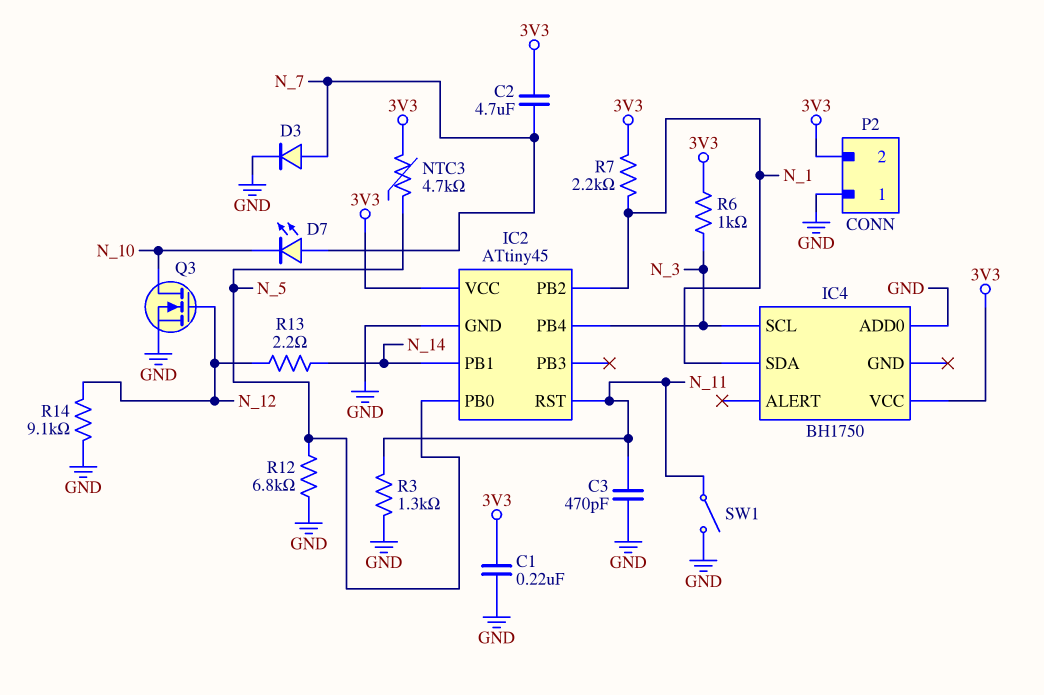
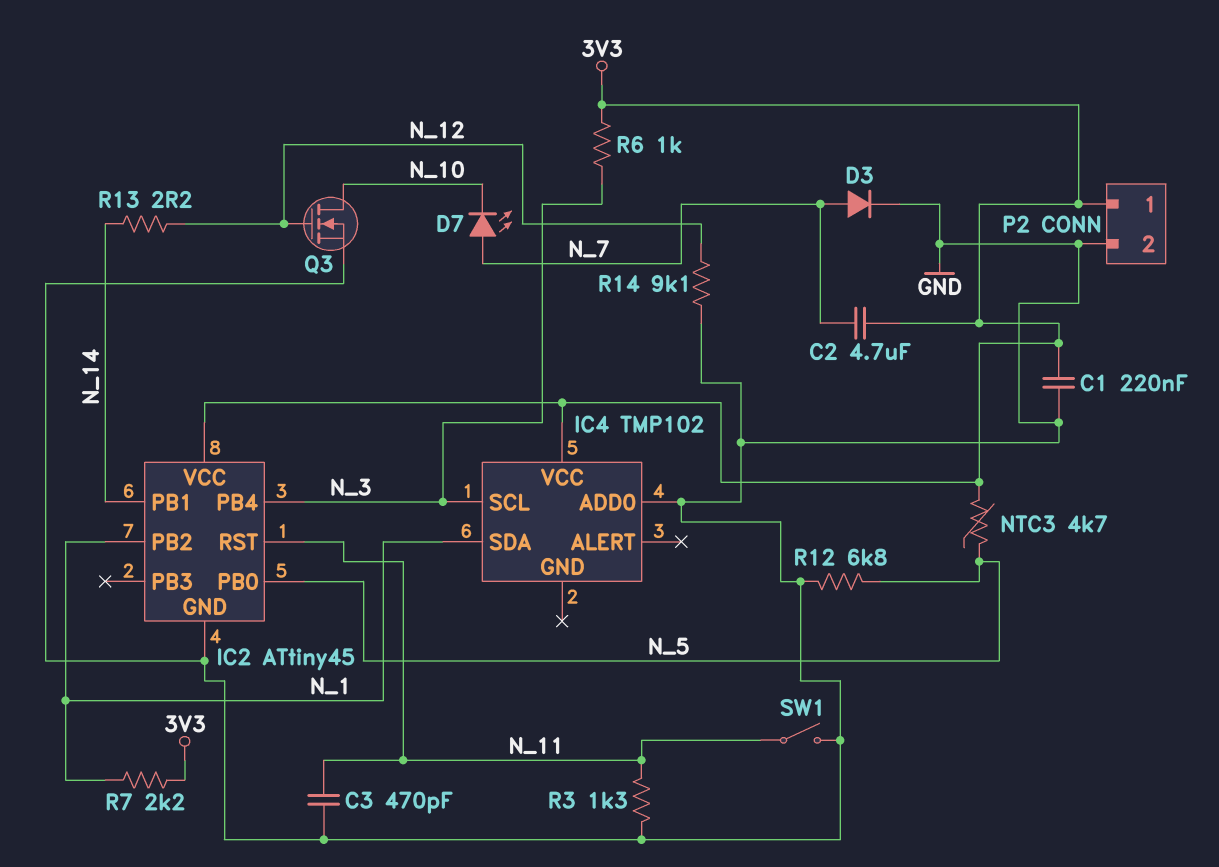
IC4: BH1750 -> TMP102
P2 pin 1: GND -> 3V3
P2 pin 2: 3V3 -> GND

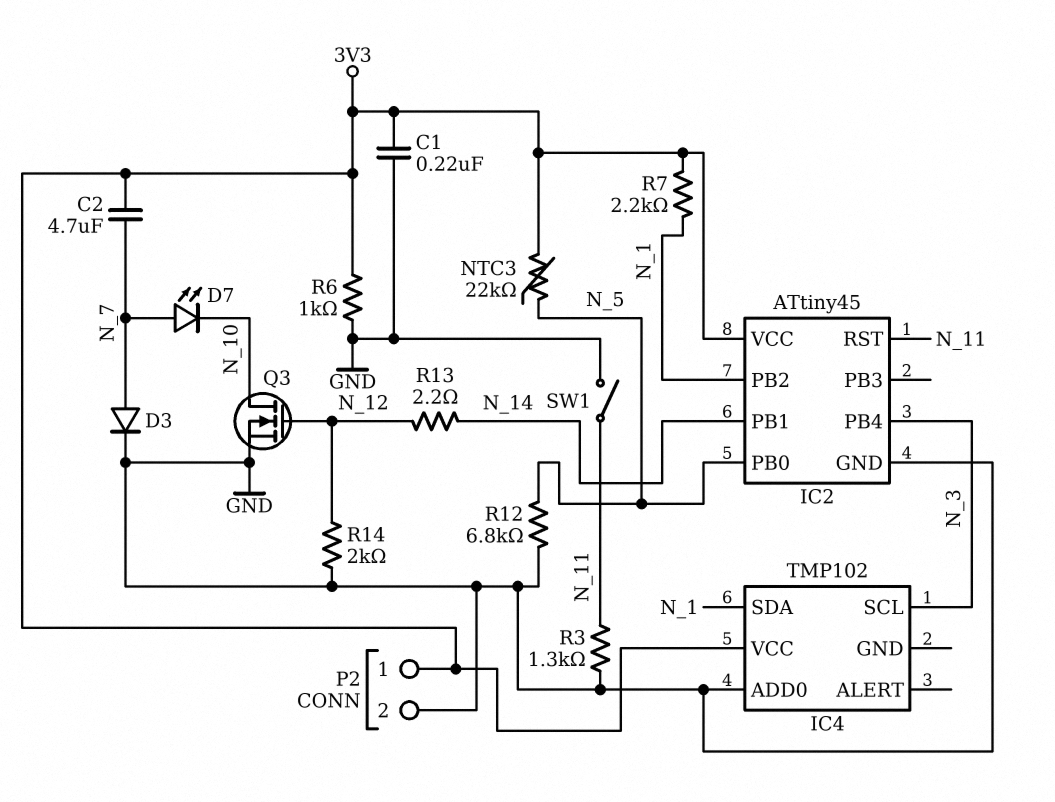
C3: 470pF (GND, N_11) -> none
NTC3: 4.7k (3V3, N_5) -> 22k (3V3, N_5)
R6: 1k (3V3, N_3) -> 1k (3V3, GND)
R14: 9.1k (GND, N_12) -> 2k (GND, N_12)

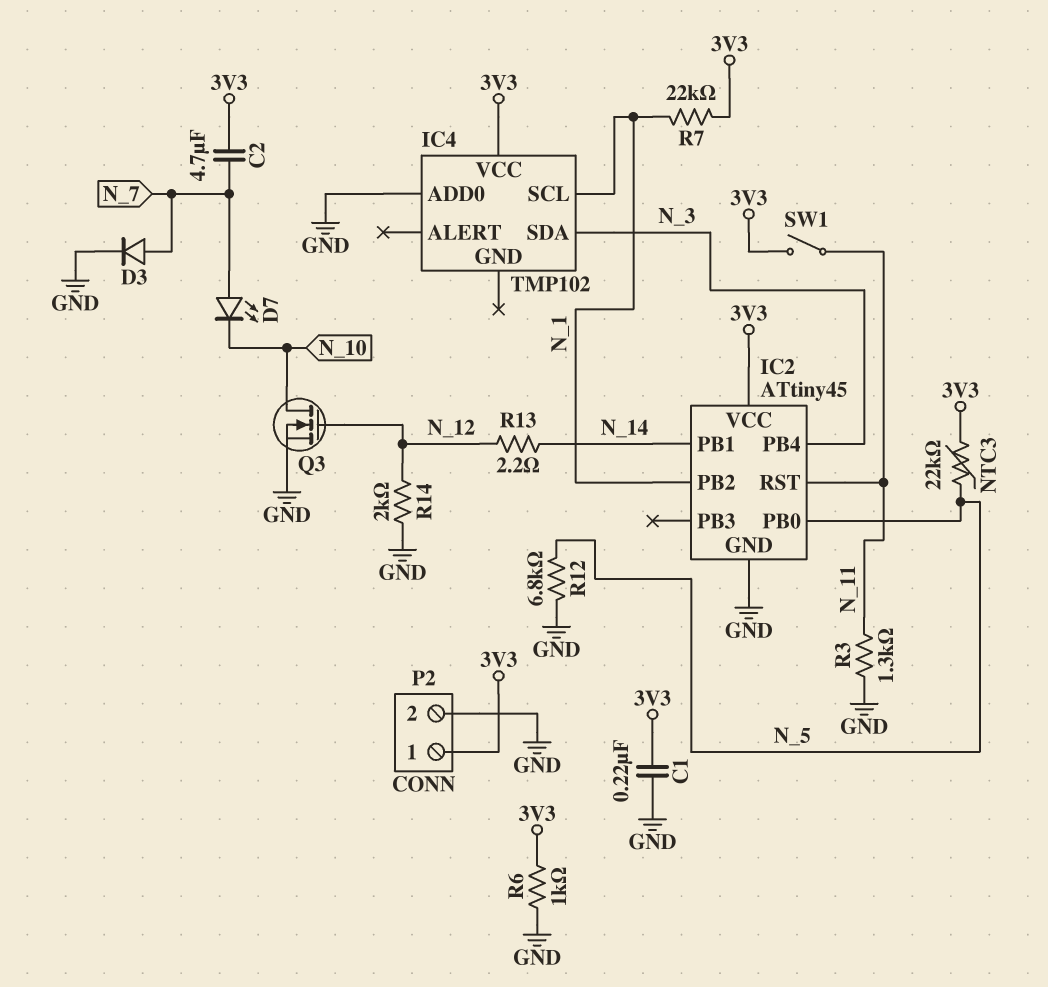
IC4 pin SCL: N_3 -> N_1
IC4 pin SDA: N_1 -> N_3
R7: 2.2k (3V3, N_1) -> 22k (3V3, N_1)
SW1: switch (GND, N_11) -> switch (3V3, N_11)

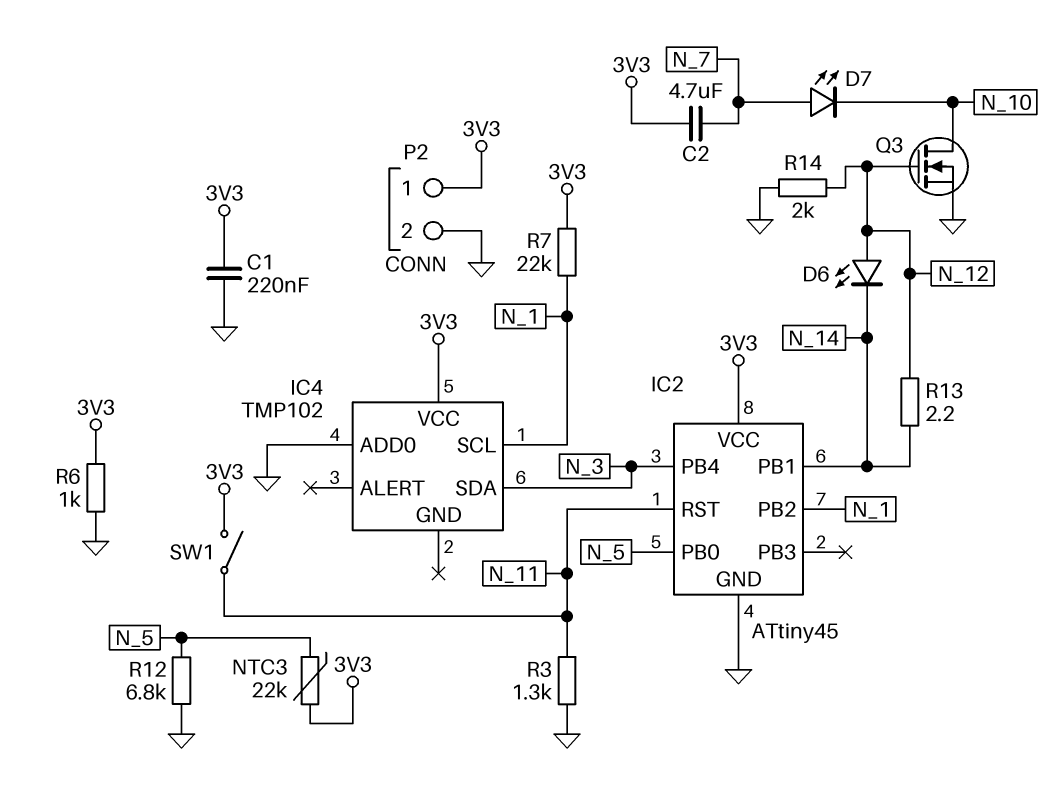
D3: diode (A N_7, K GND) -> none
D6: none -> LED (A N_12, K N_14)

